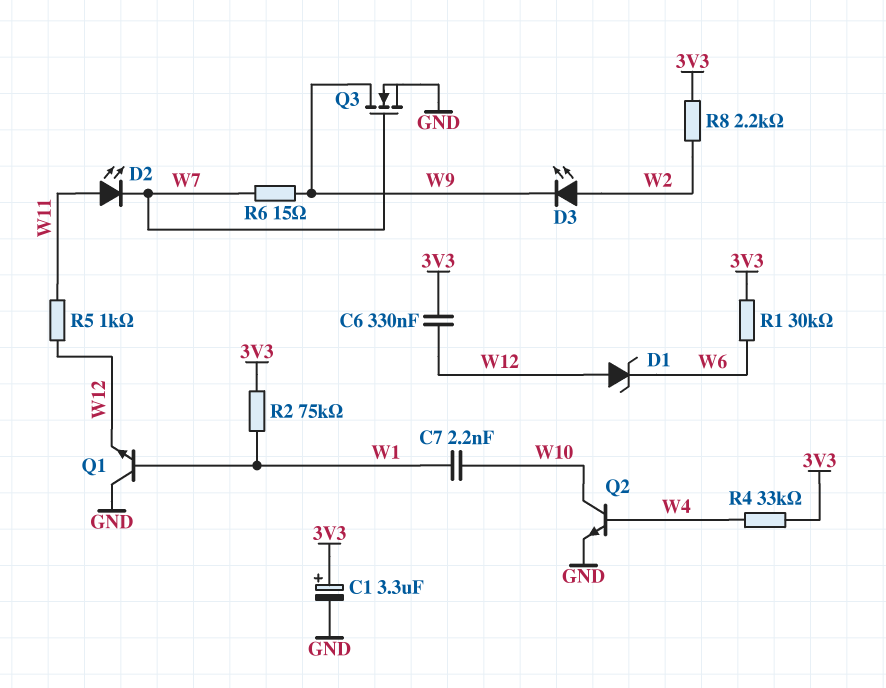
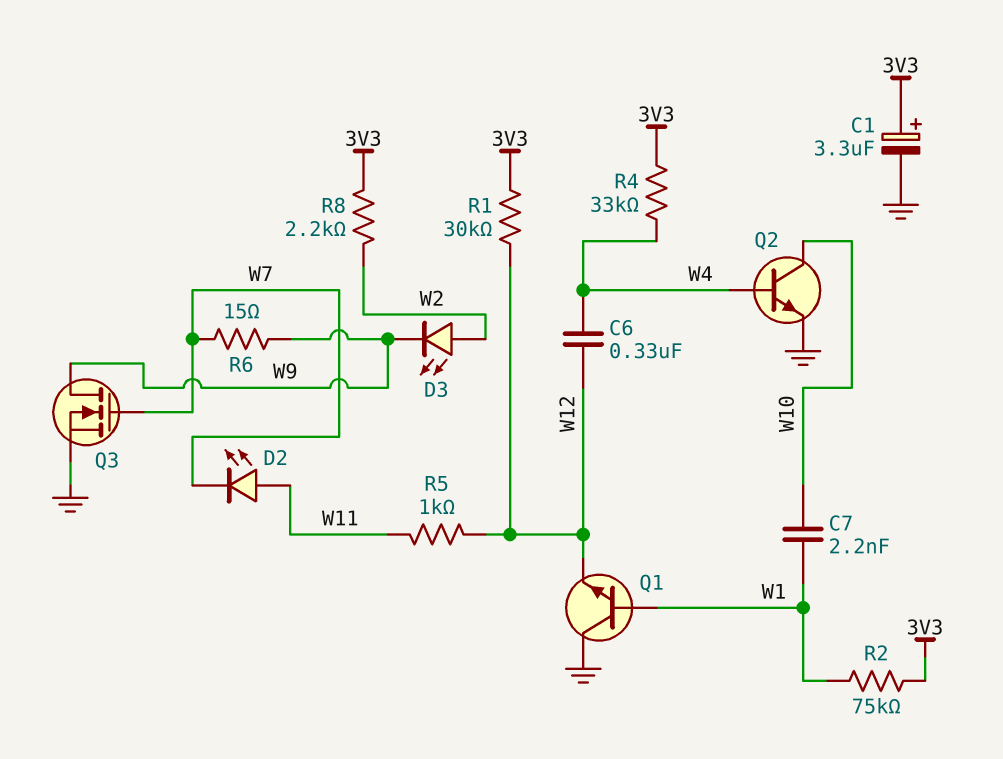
C6: 330nF (3V3, W12) -> 330nF (W4, W12)
D1: zener (A W12, K W6) -> none
R1: 30k (3V3, W6) -> 30k (3V3, W12)

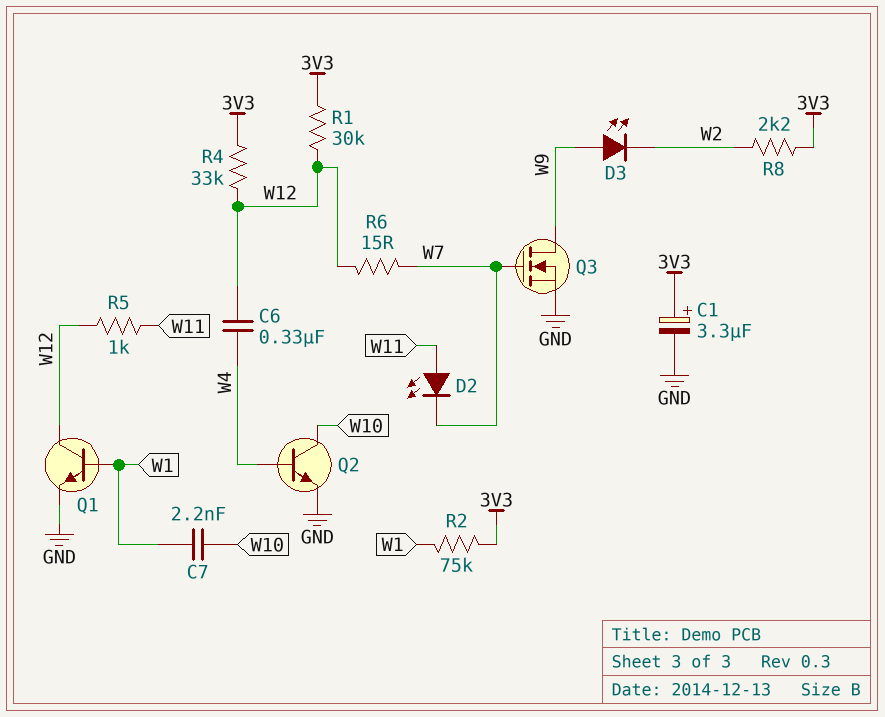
D3: LED (A W2, K W9) -> LED (A W9, K W2)
Q1: NPN (B W1, C GND, E W12) -> NPN (B W1, C W12, E GND)
R4: 33k (3V3, W4) -> 33k (3V3, W12)
R6: 15 (W7, W9) -> 15 (W7, W12)

